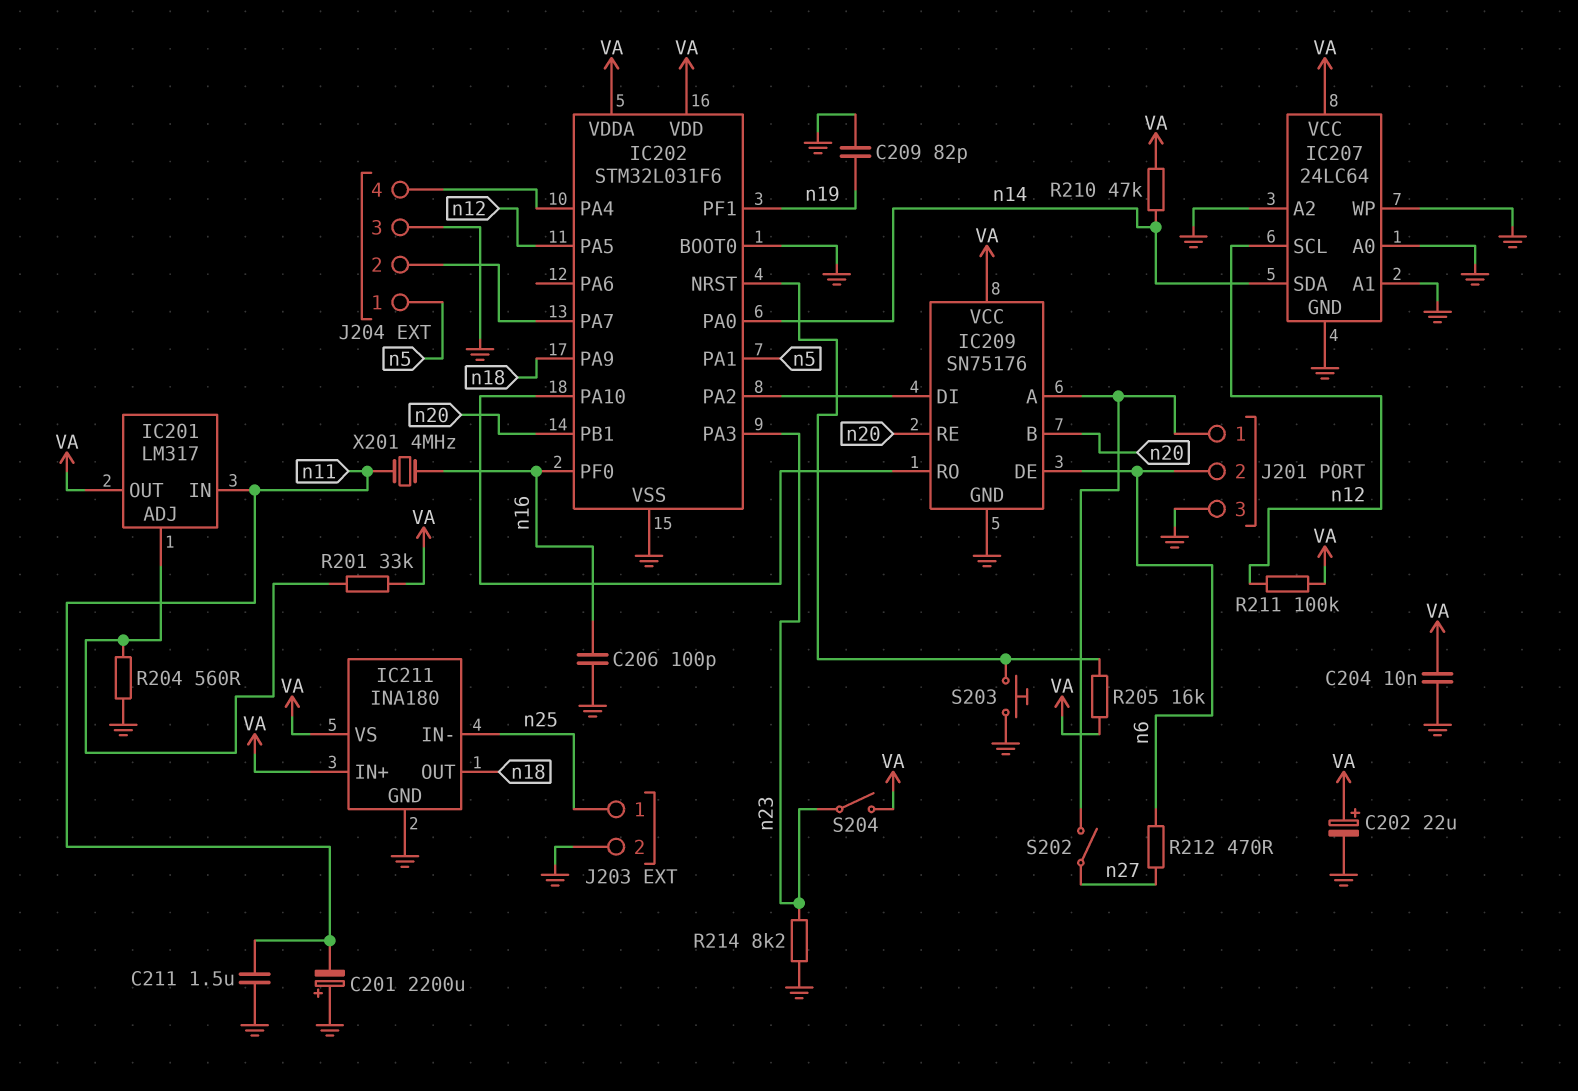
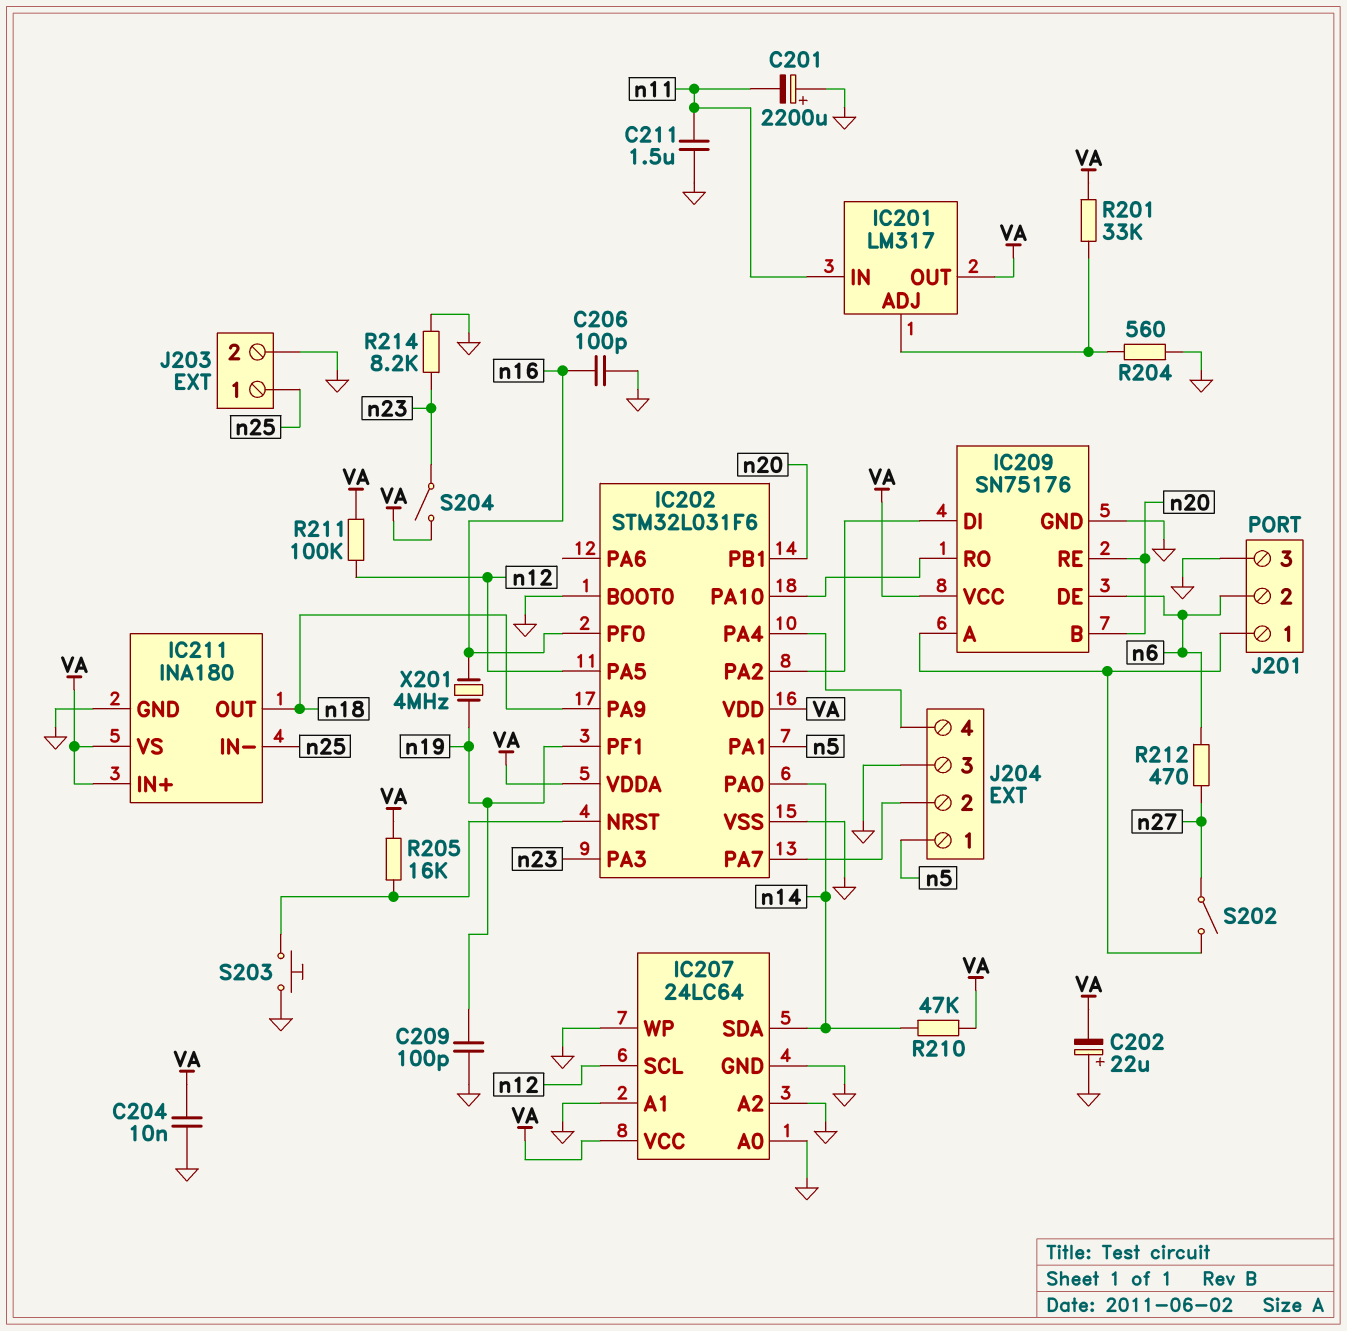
C202: 22uF (plus VA, minus GND) -> 22uF (plus GND, minus VA)
C209: 82pF (GND, n19) -> 100pF (GND, n19)
X201: 4MHz (n11, n16) -> 4MHz (n16, n19)

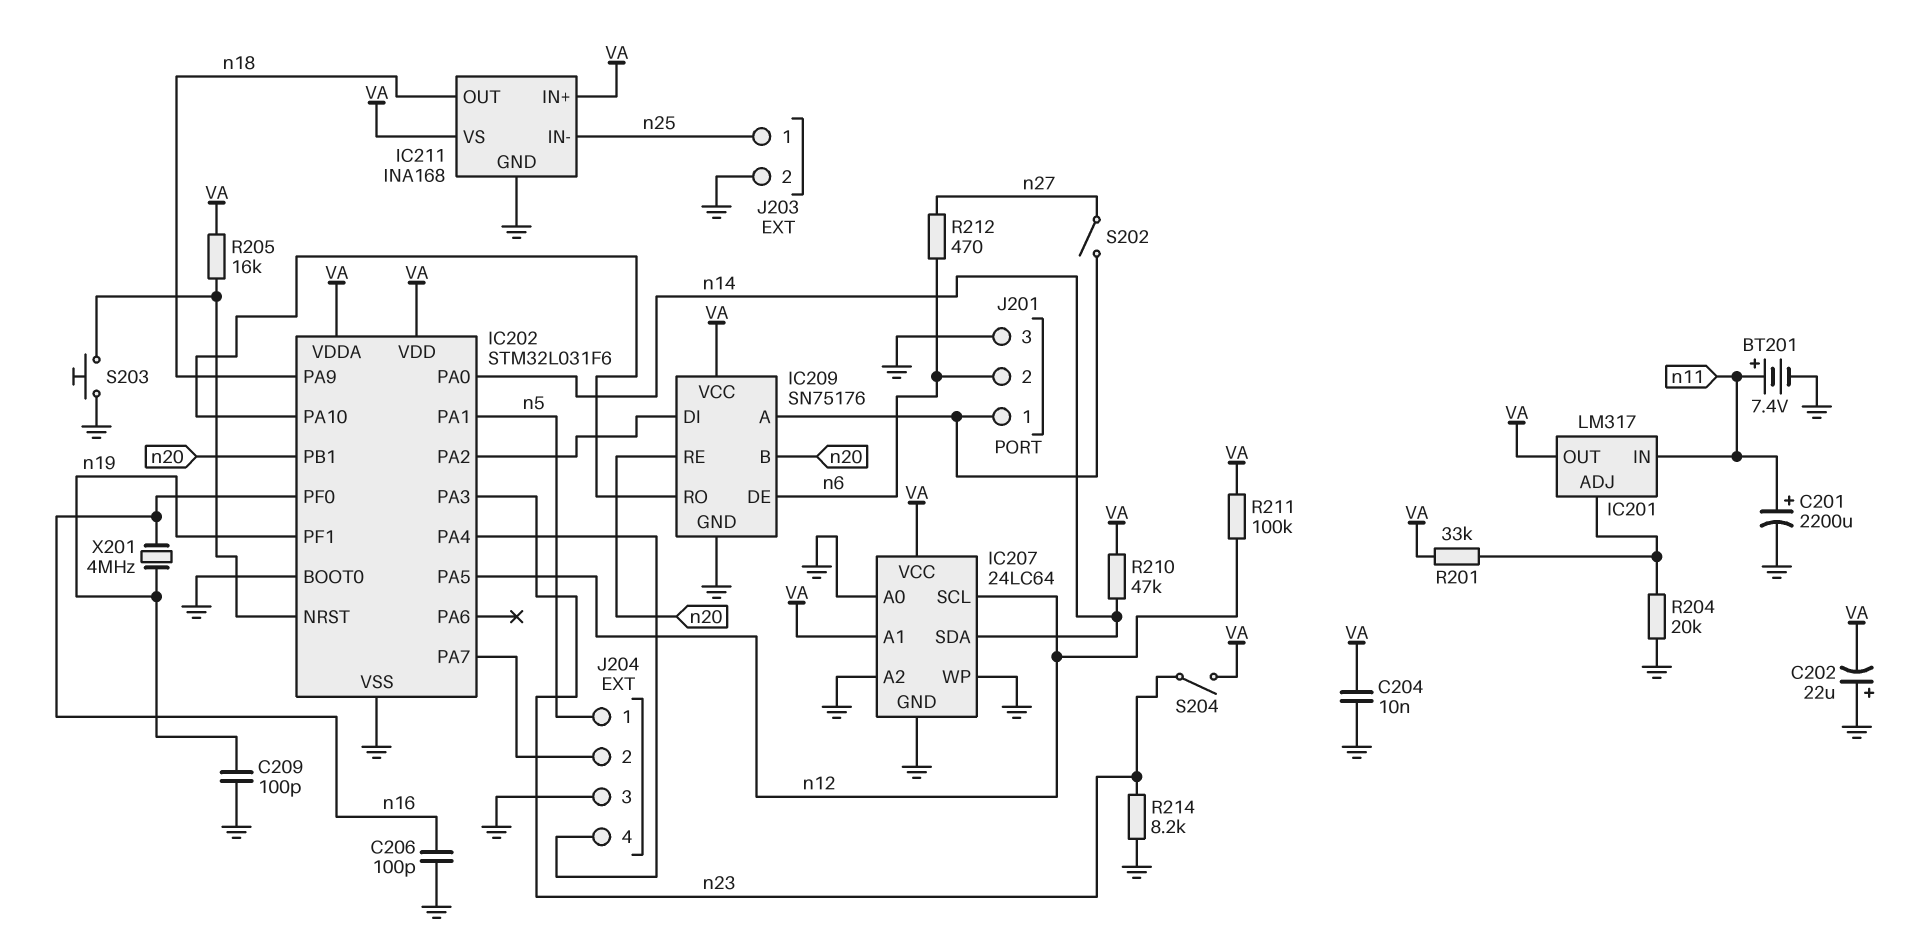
BT201: none -> 7.4V (plus n11, minus GND)
C201: 2200uF (plus GND, minus n11) -> 2200uF (plus n11, minus GND)
C211: 1.5uF (GND, n11) -> none
IC207 pin A1: GND -> VA
IC211: INA180 -> INA168
R204: 560 (GND, IC201/ADJ) -> 20k (GND, IC201/ADJ)

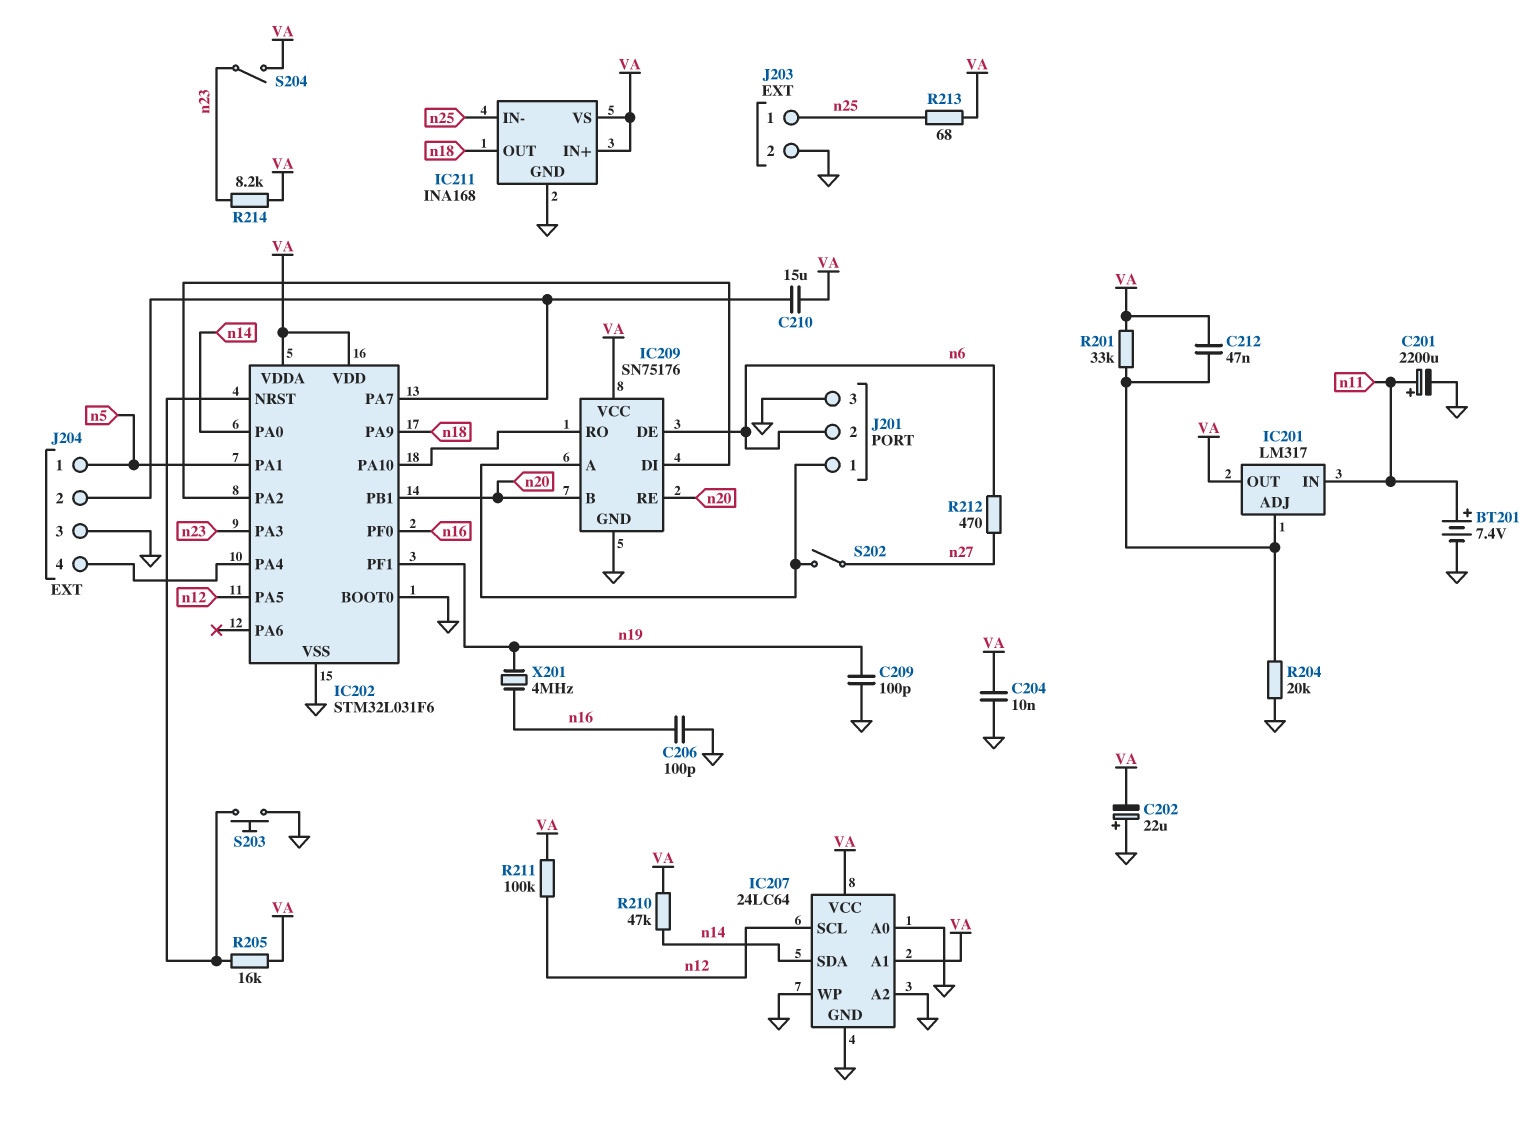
C210: none -> 15uF (IC202/PA7, VA)
C212: none -> 47nF (IC201/ADJ, VA)
R213: none -> 68 (VA, n25)
R214: 8.2k (GND, n23) -> 8.2k (VA, n23)

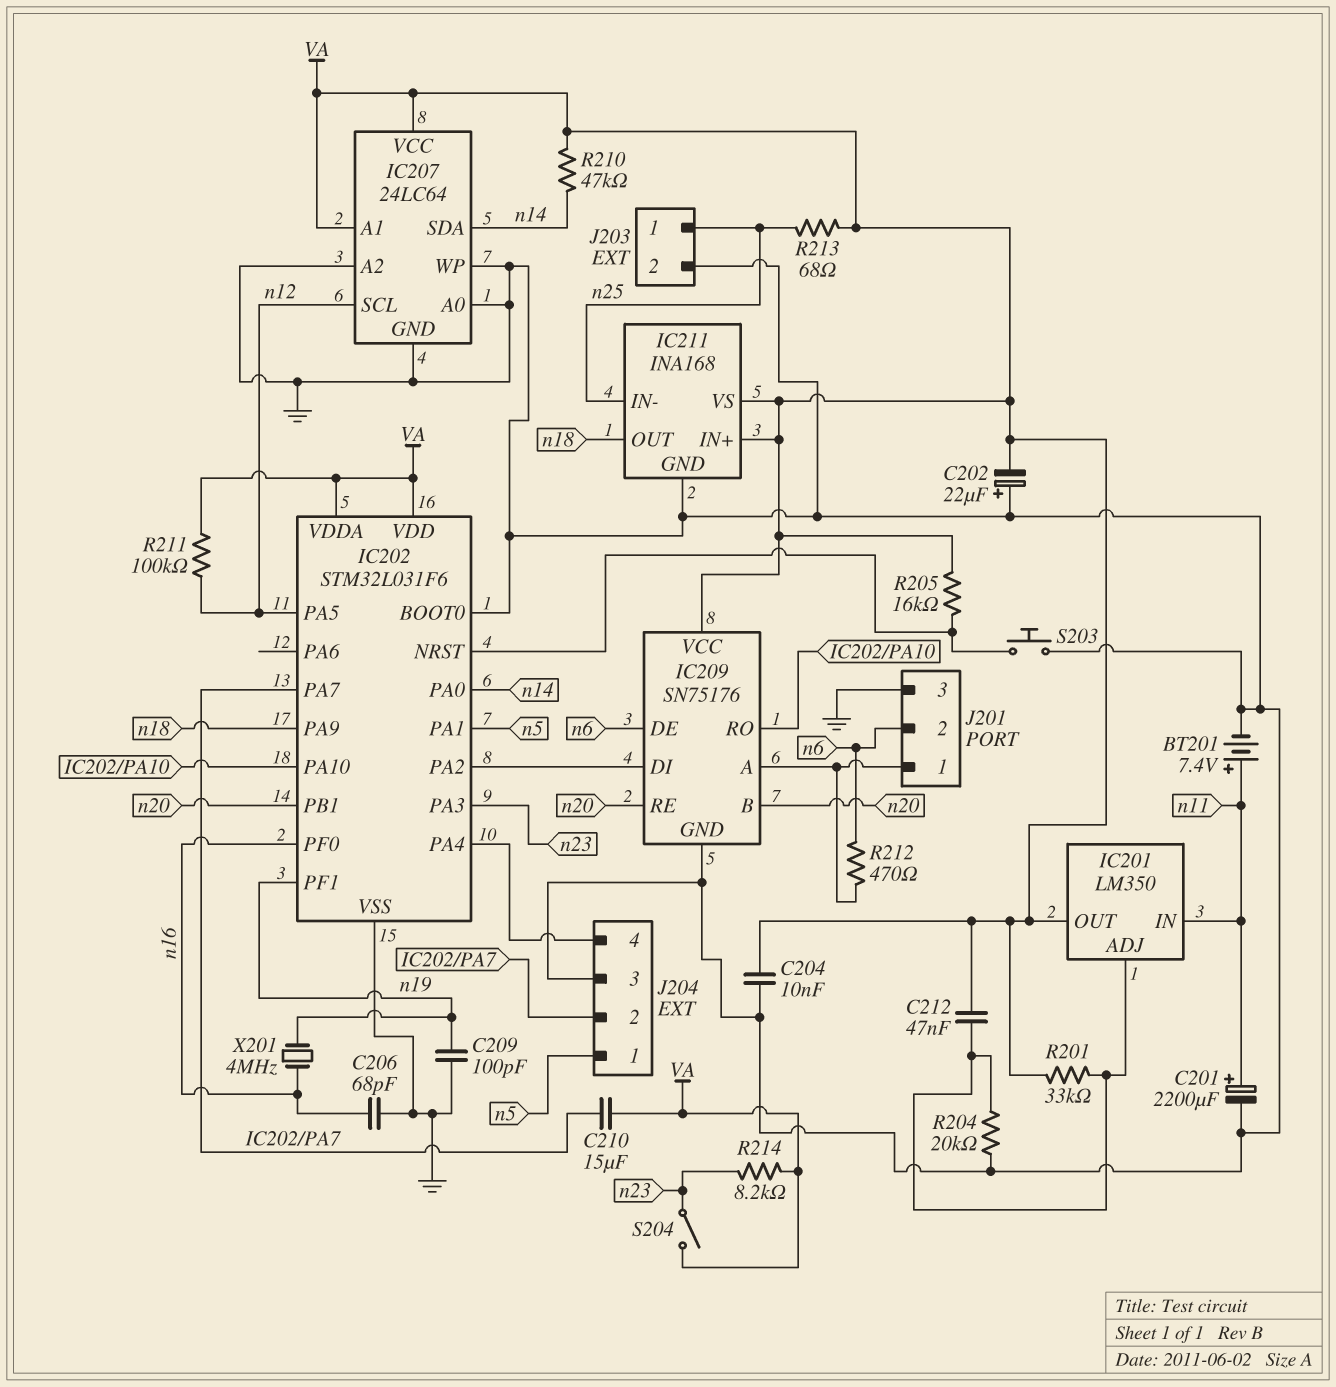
C206: 100pF (GND, n16) -> 68pF (GND, n16)
IC201: LM317 -> LM350
R212: 470 (n6, n27) -> 470 (IC209/A, n6)
S202: switch (IC209/A, n27) -> none

